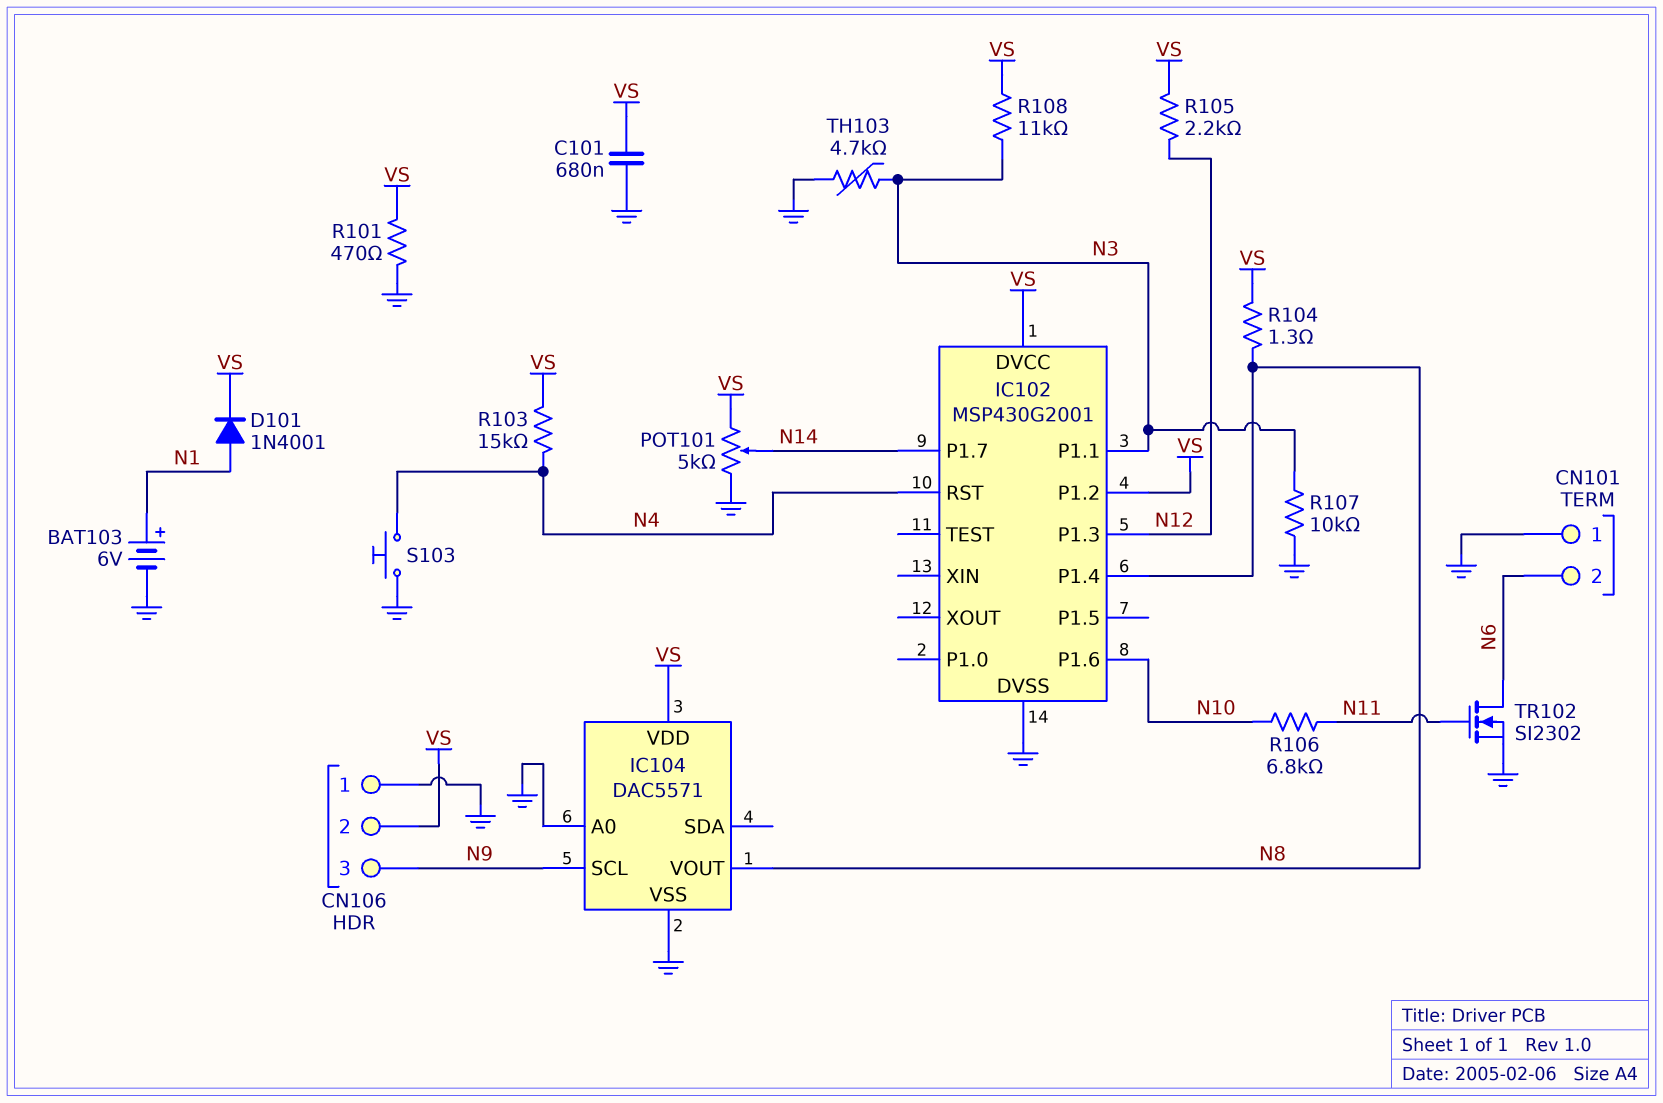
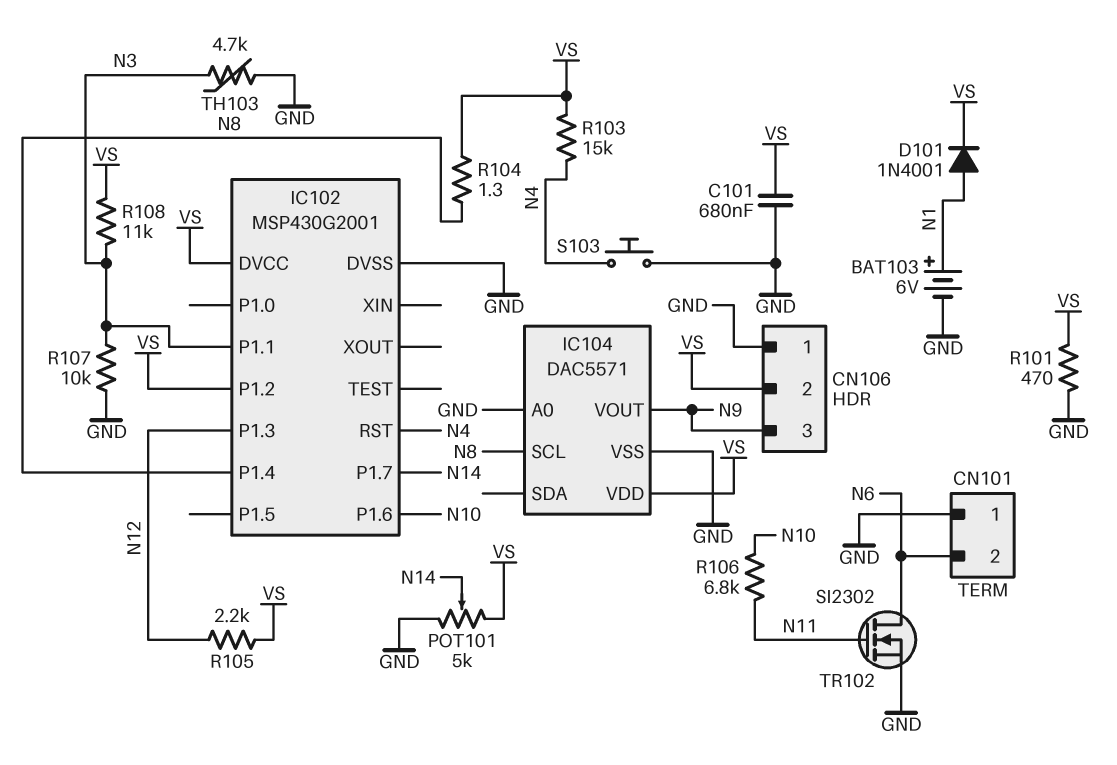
IC104 pin SCL: N9 -> N8
IC104 pin VOUT: N8 -> N9

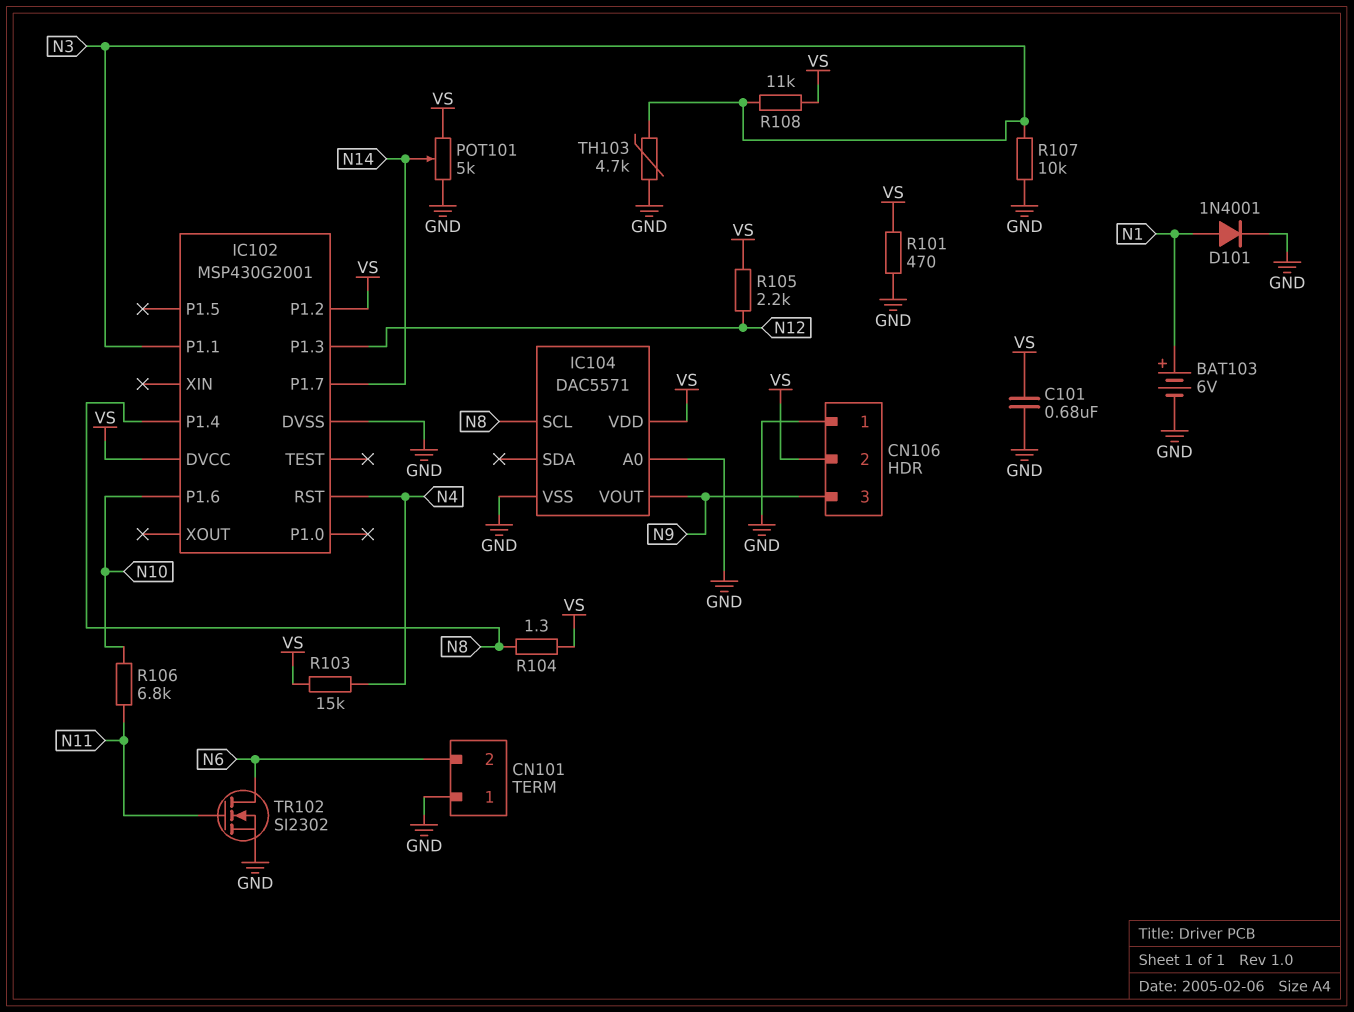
D101: diode 1N4001 (A N1, K VS) -> diode 1N4001 (A N1, K GND)
S103: button (GND, N4) -> none

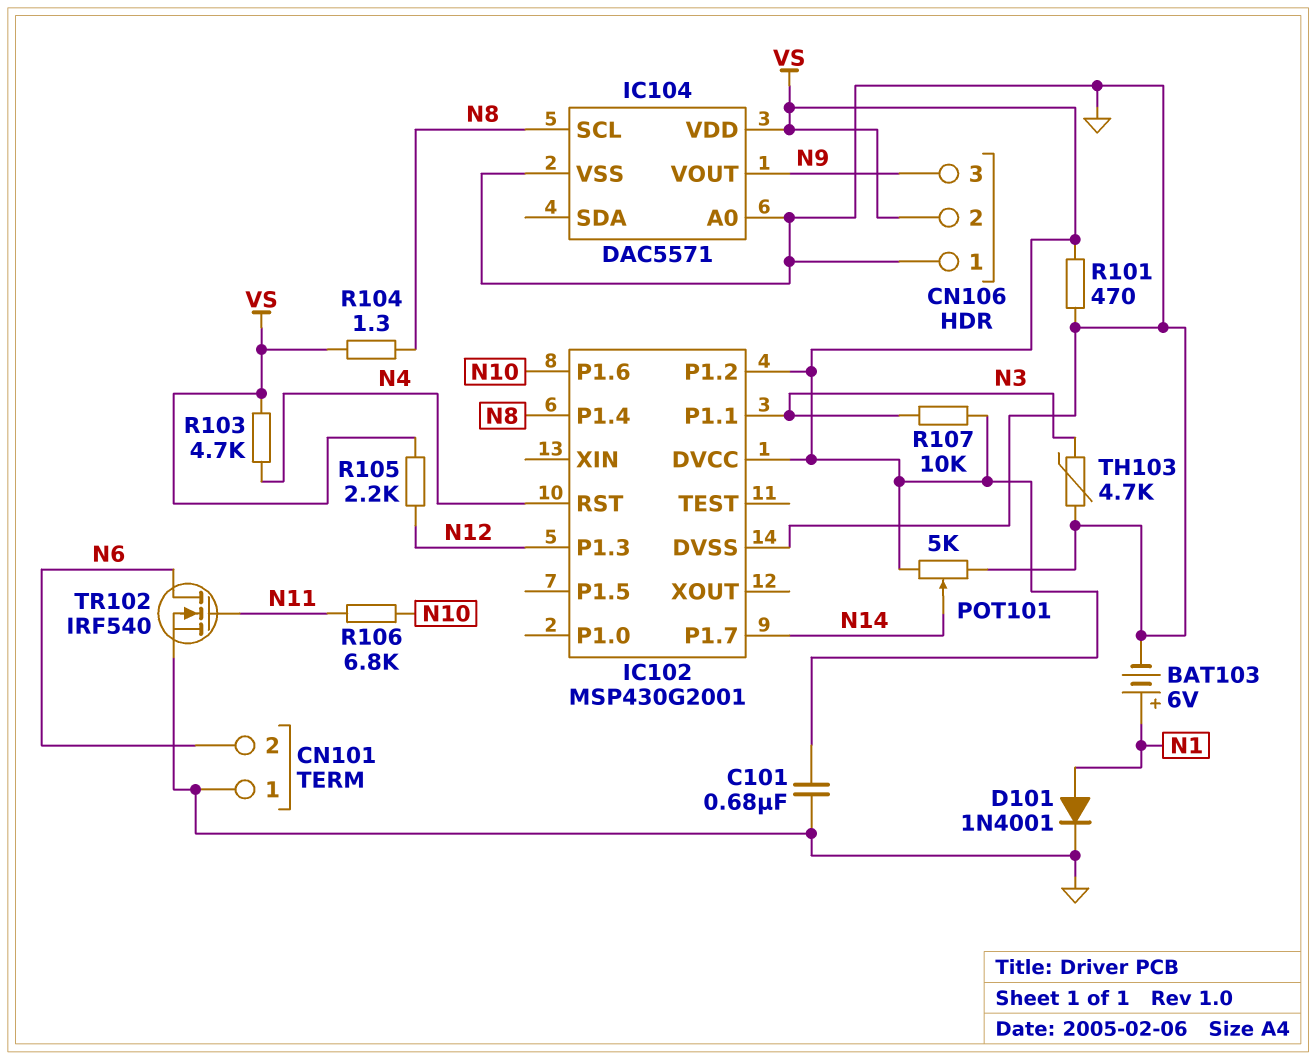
R103: 15k (N4, VS) -> 4.7k (N4, VS)
R107: 10k (GND, N3) -> 10k (N3, VS)
R108: 11k (N3, VS) -> none
TR102: NMOS SI2302 (G N11, D N6, S GND) -> NMOS IRF540 (G N11, D N6, S GND)

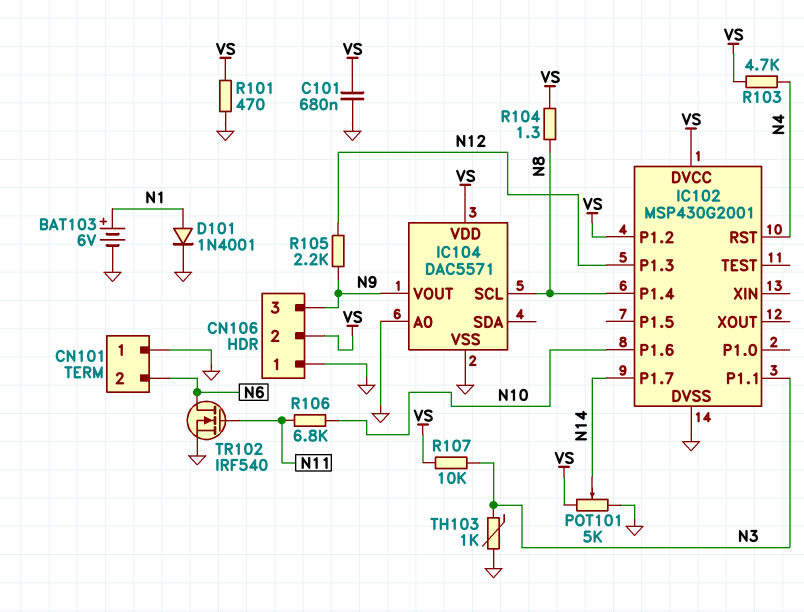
R105: 2.2k (N12, VS) -> 2.2k (N9, N12)
TH103: 4.7k (GND, N3) -> 1k (GND, N3)

